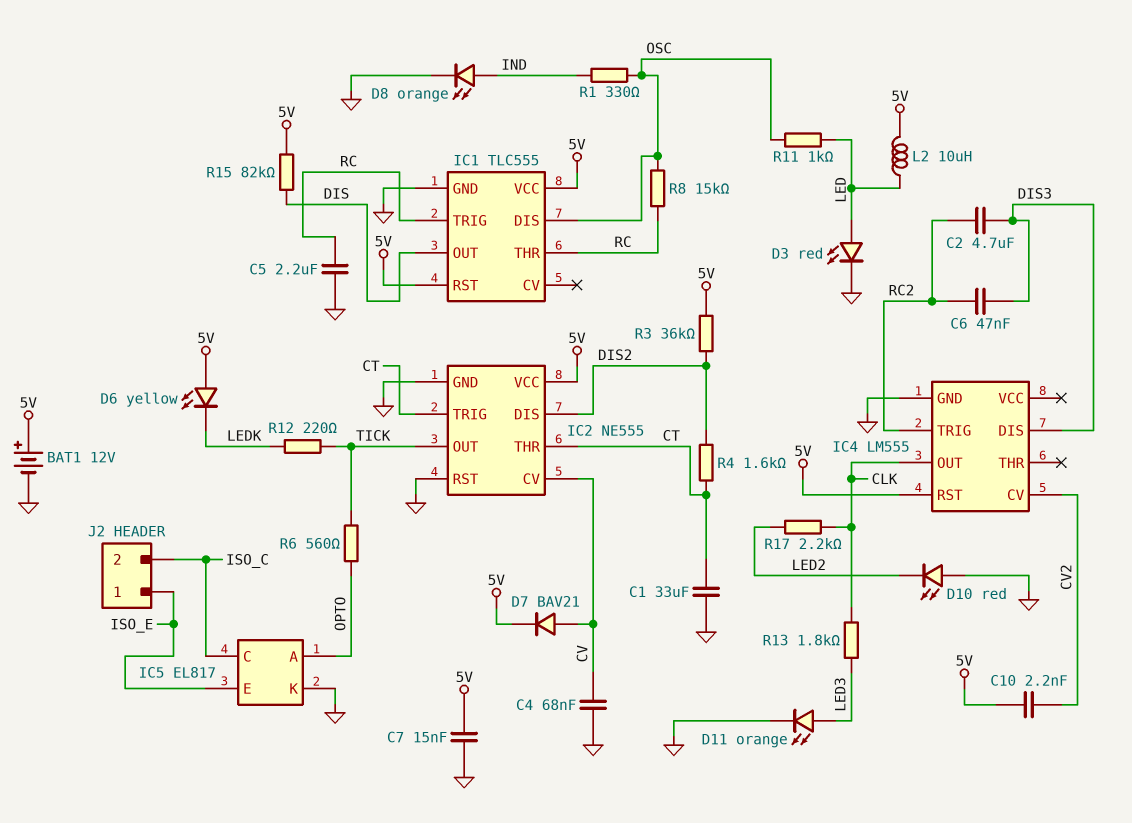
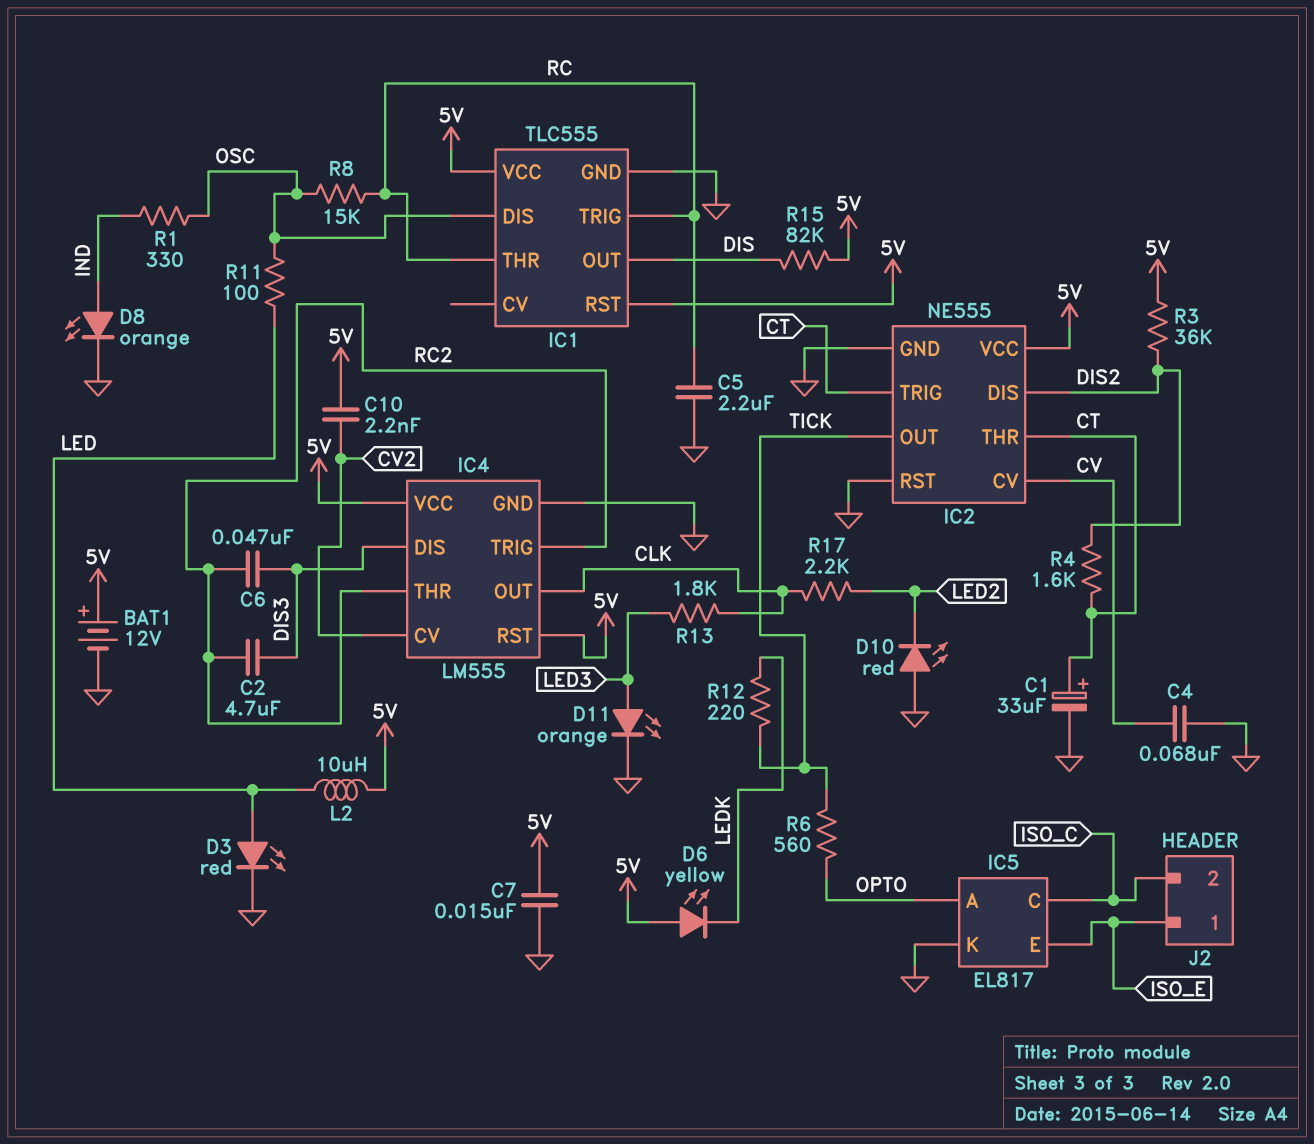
C1: 33uF (CT, GND) -> 33uF (plus CT, minus GND)
D7: diode BAV21 (A CV, K 5V) -> none
IC4 pin THR: none -> RC2
IC4 pin VCC: none -> 5V
R11: 1k (LED, OSC) -> 100 (LED, OSC)

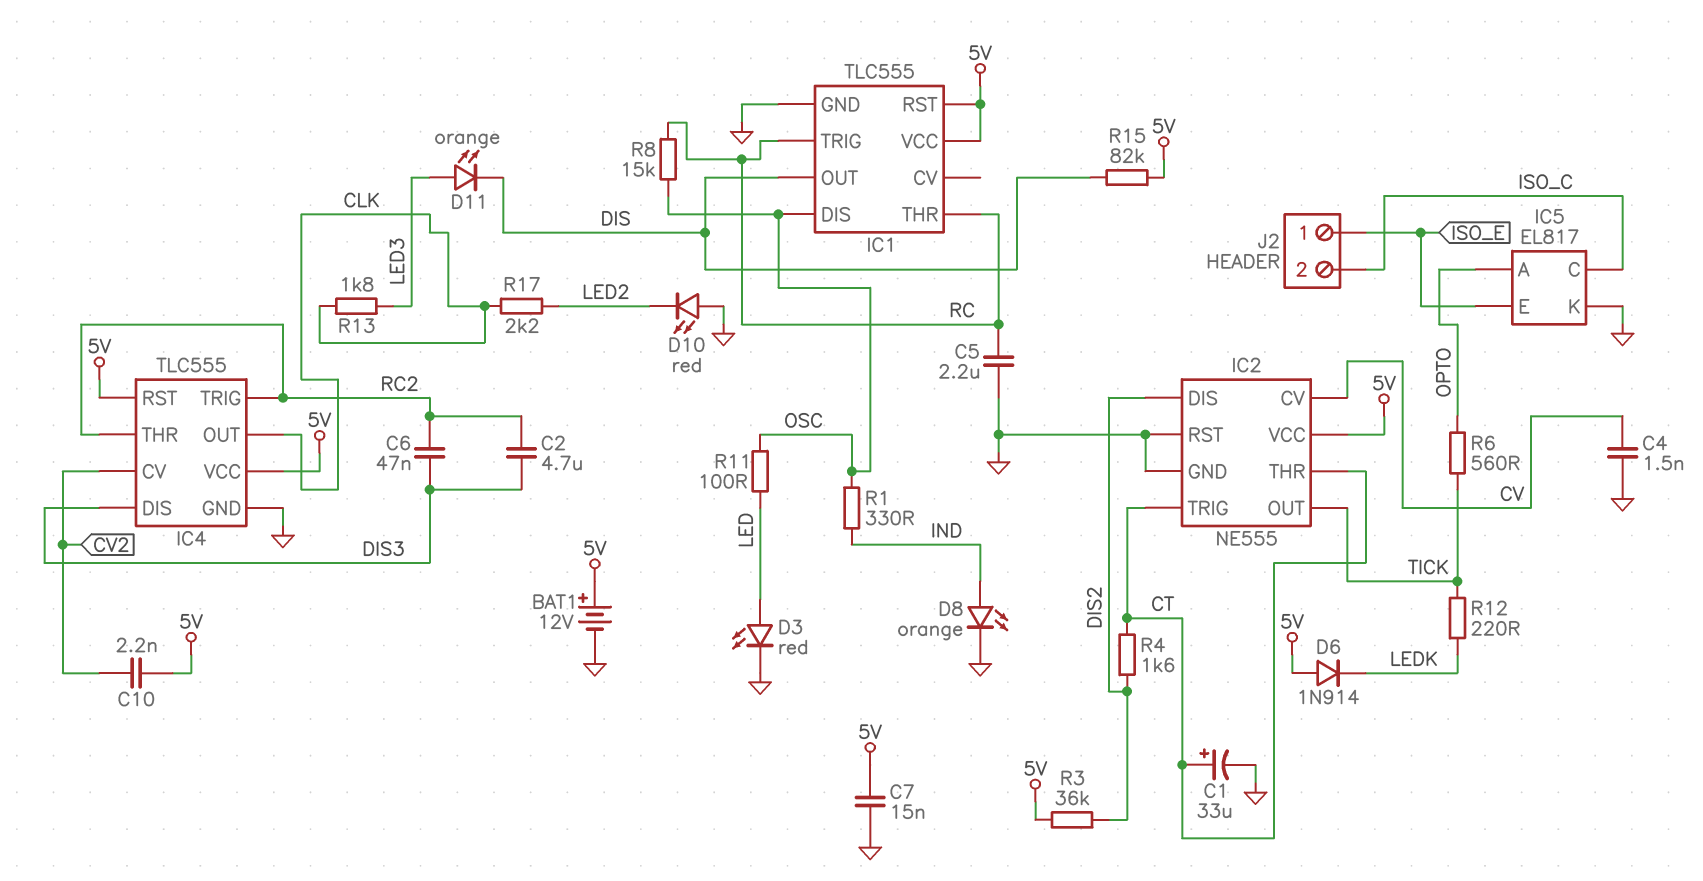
C4: 68nF (CV, GND) -> 1.5nF (CV, GND)
D6: LED yellow (A 5V, K LEDK) -> diode 1N914 (A 5V, K LEDK)
D11: LED orange (A LED3, K GND) -> LED orange (A LED3, K DIS)
IC4: LM555 -> TLC555
L2: 10uH (5V, LED) -> none

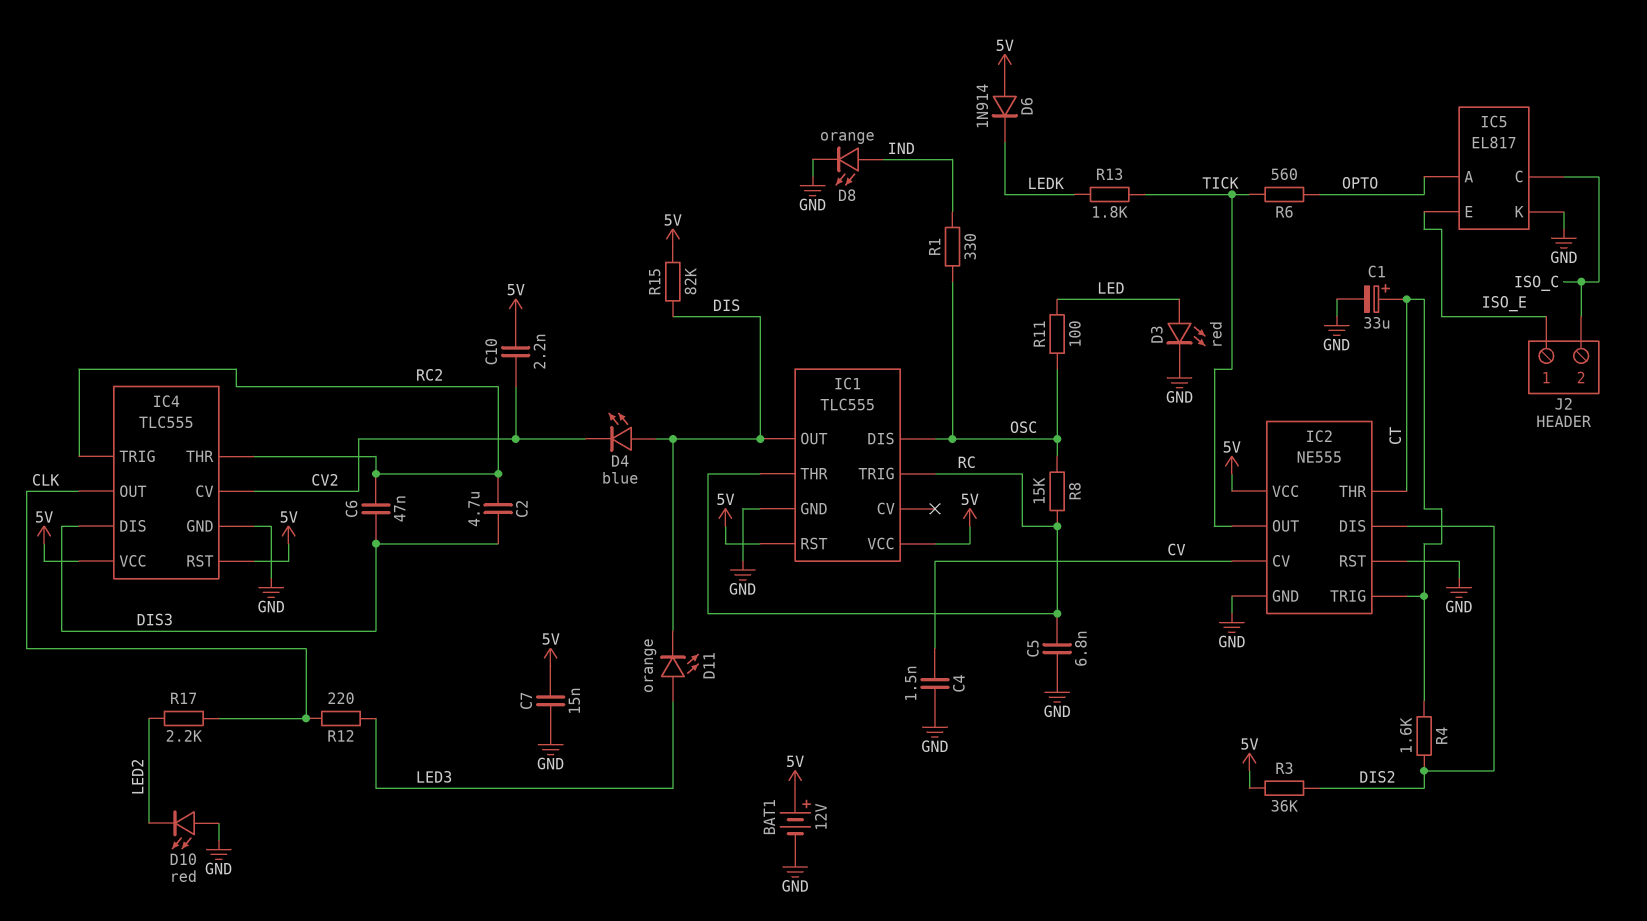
C5: 2.2uF (GND, RC) -> 6.8nF (GND, RC)
D4: none -> LED blue (A DIS, K CV2)
R12: 220 (LEDK, TICK) -> 220 (CLK, LED3)
R13: 1.8k (CLK, LED3) -> 1.8k (LEDK, TICK)

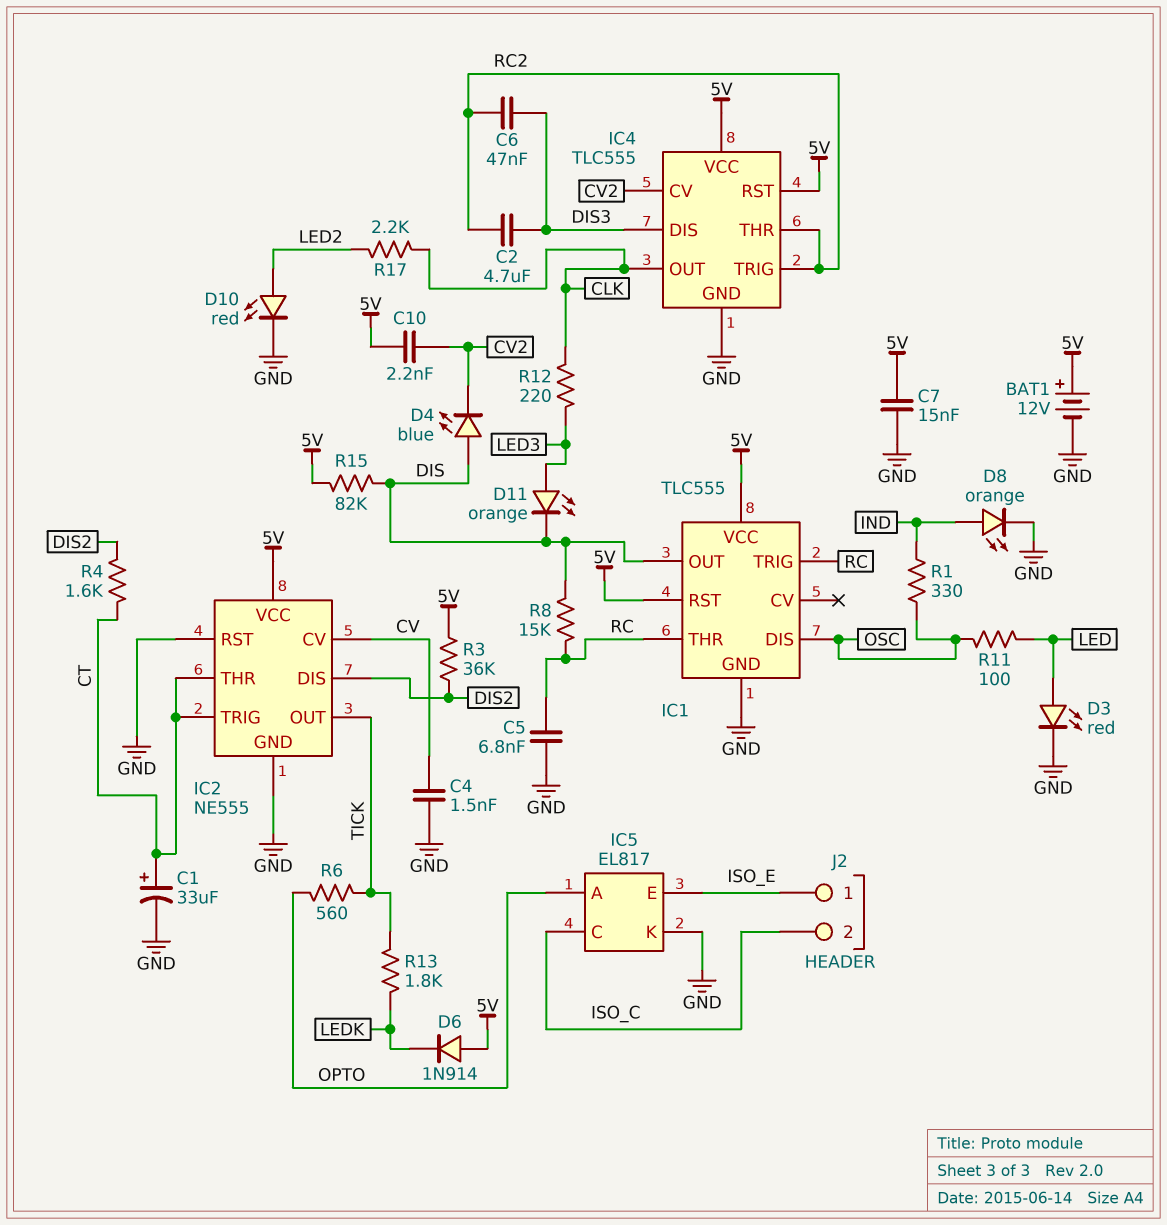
D10: LED red (A GND, K LED2) -> LED red (A LED2, K GND)
R8: 15k (OSC, RC) -> 15k (DIS, RC)

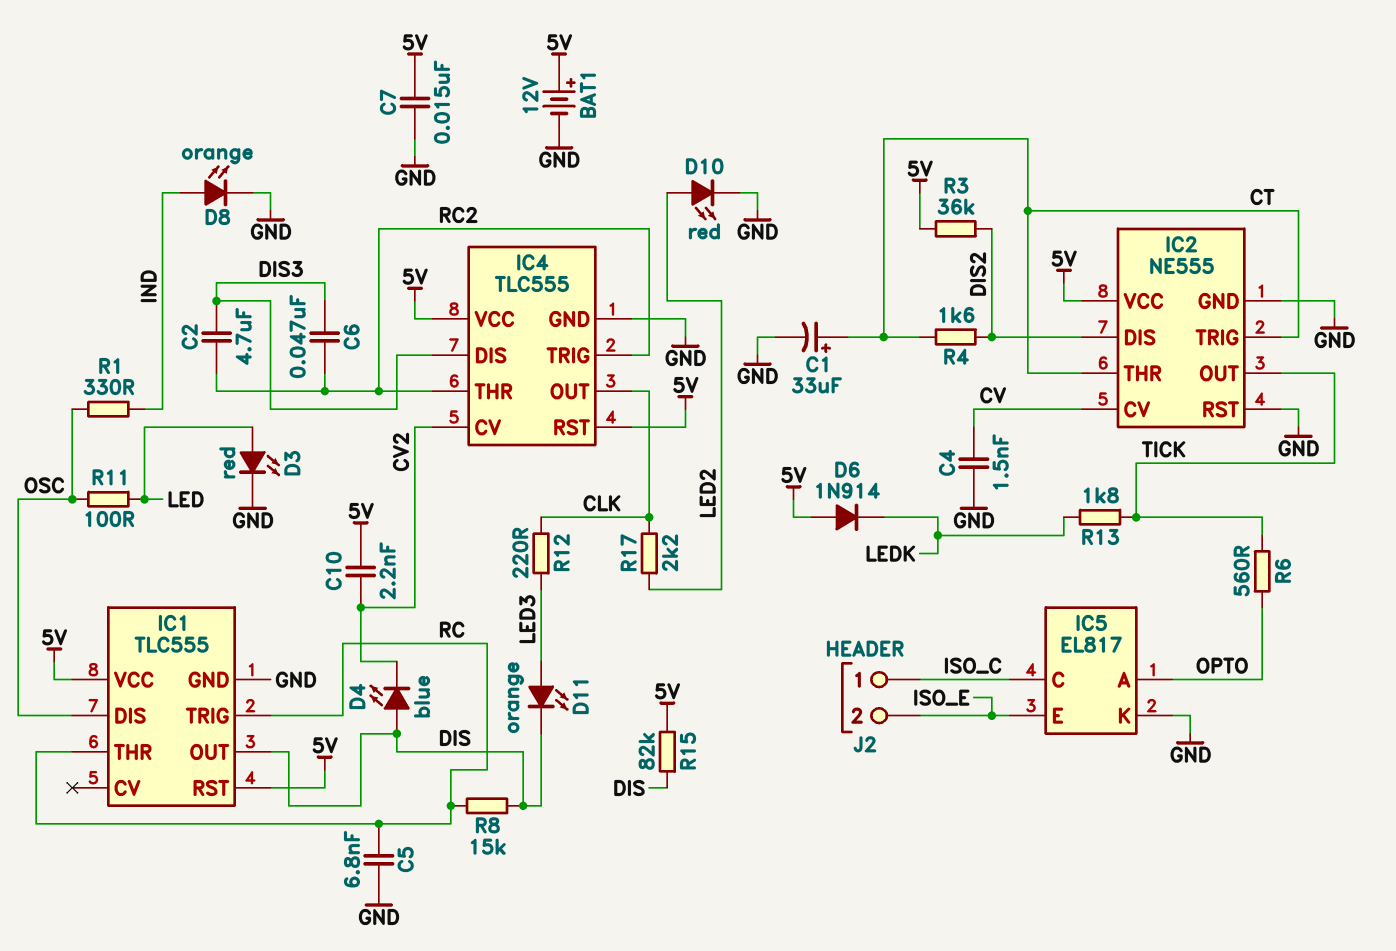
J2 pin 1: ISO_E -> ISO_C
J2 pin 2: ISO_C -> ISO_E

